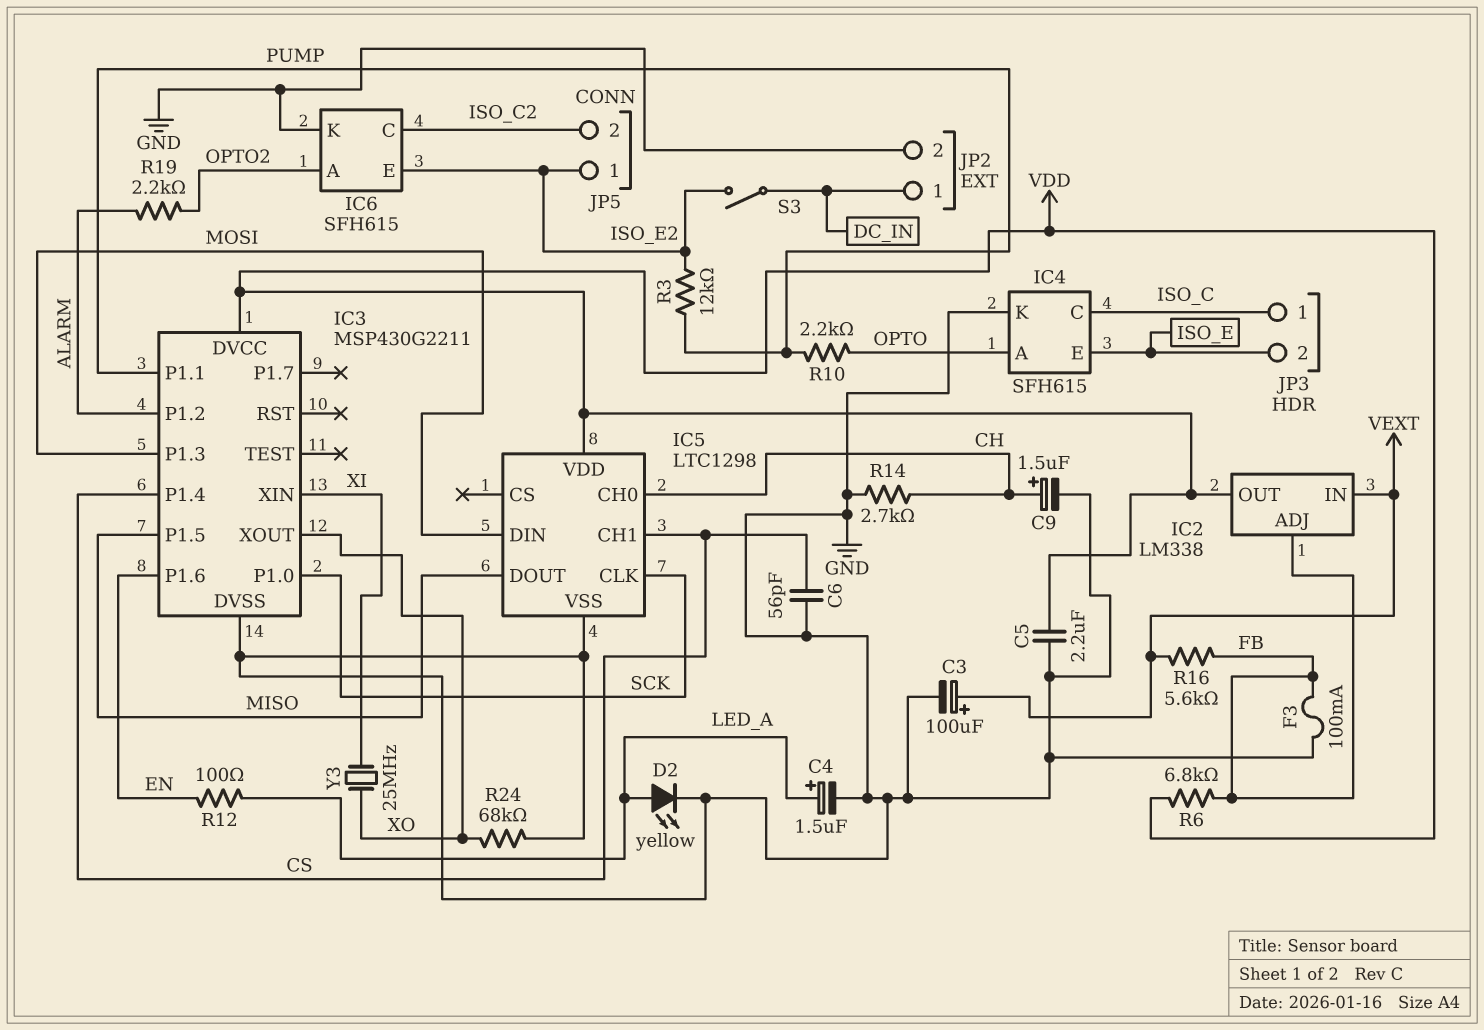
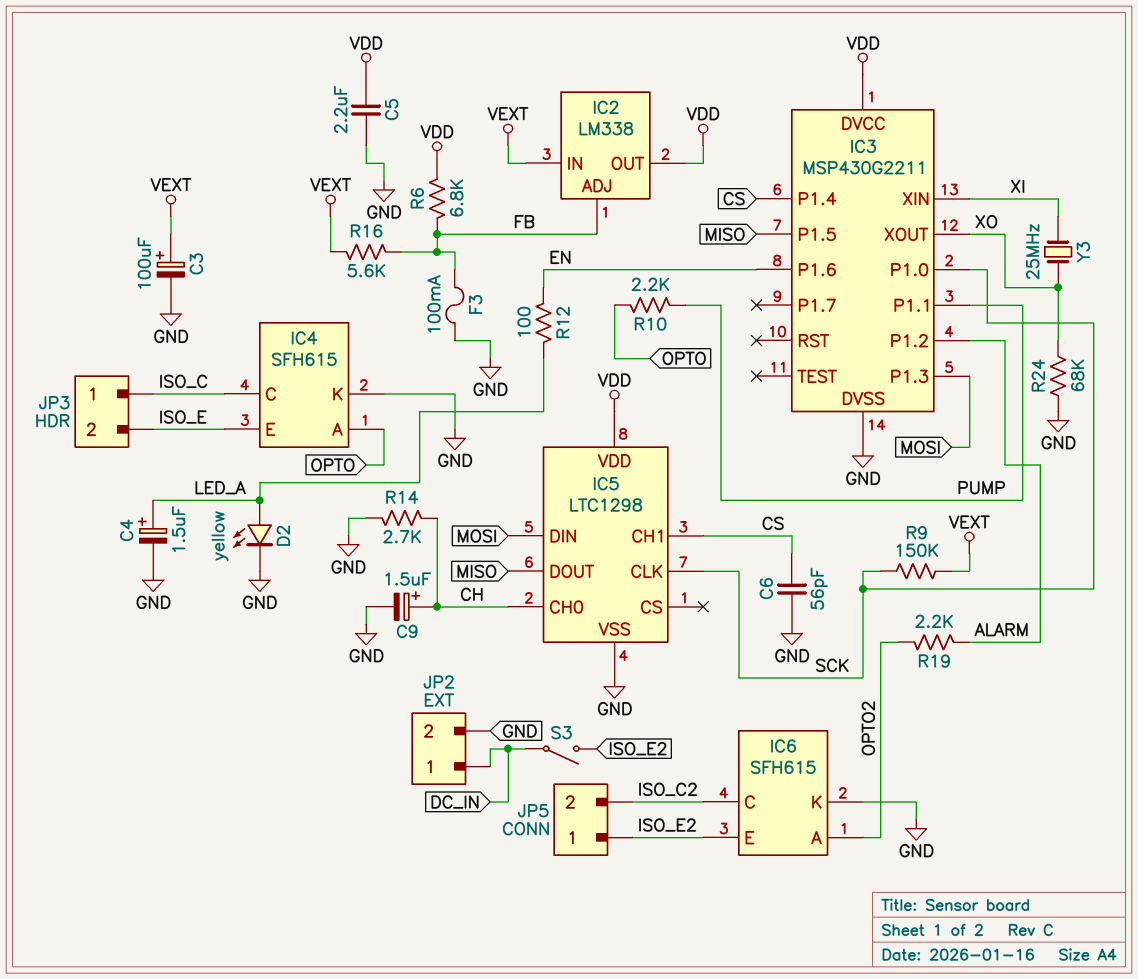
R3: 12k (ISO_E2, PUMP) -> none
R9: none -> 150k (SCK, VEXT)

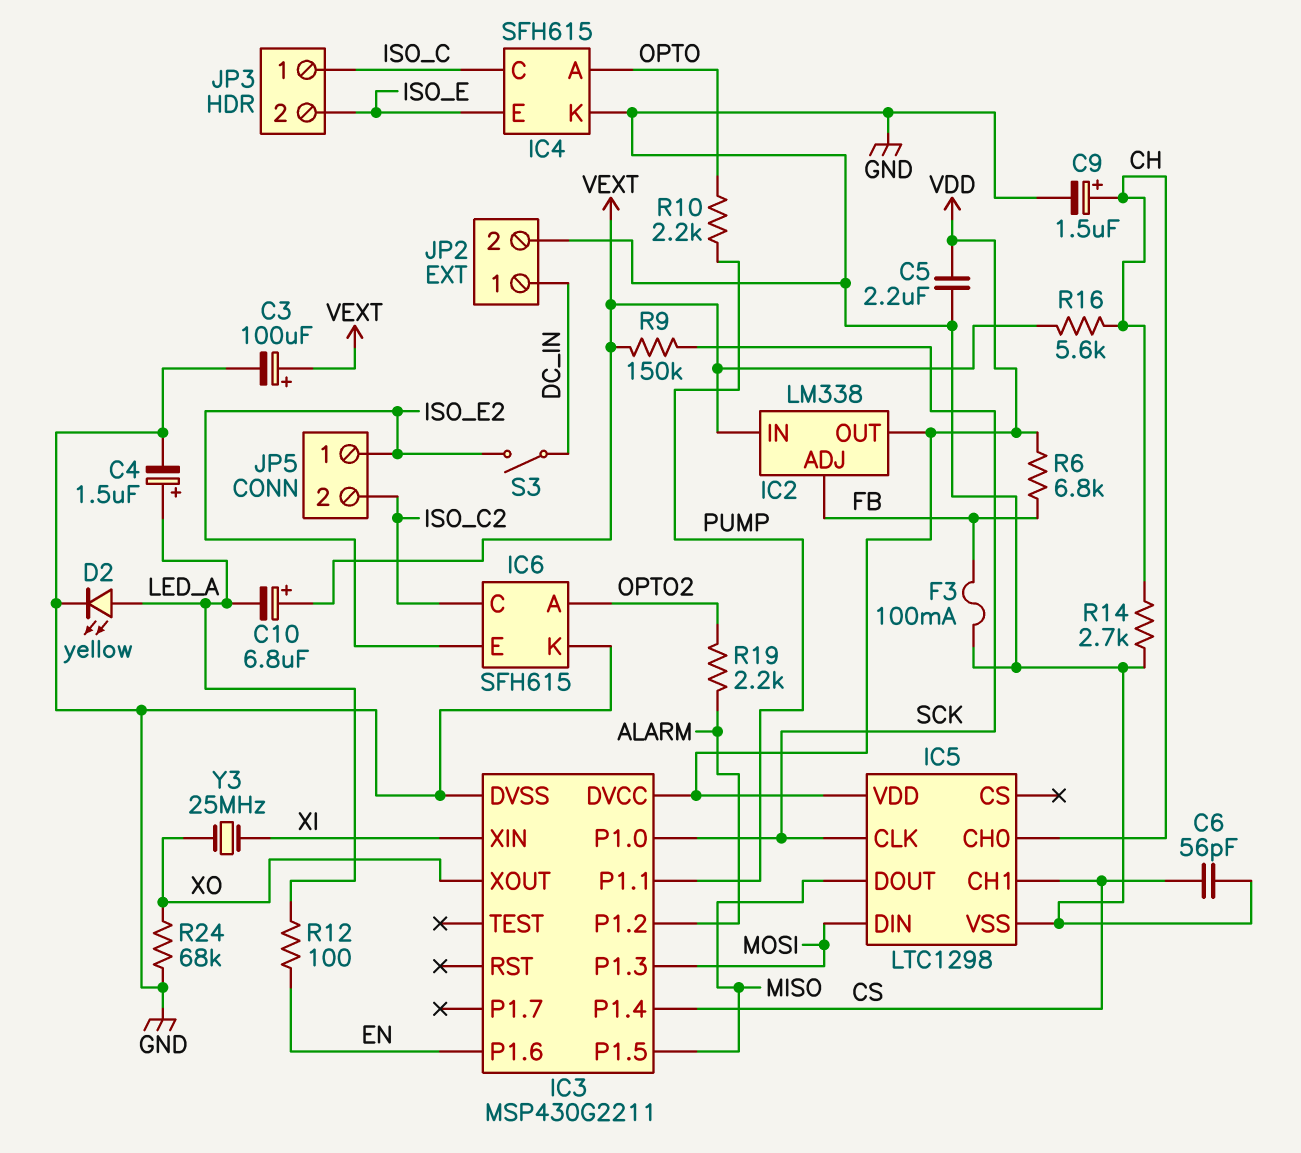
C10: none -> 6.8uF (plus VEXT, minus LED_A)
R16: 5.6k (FB, VEXT) -> 5.6k (CH, VEXT)

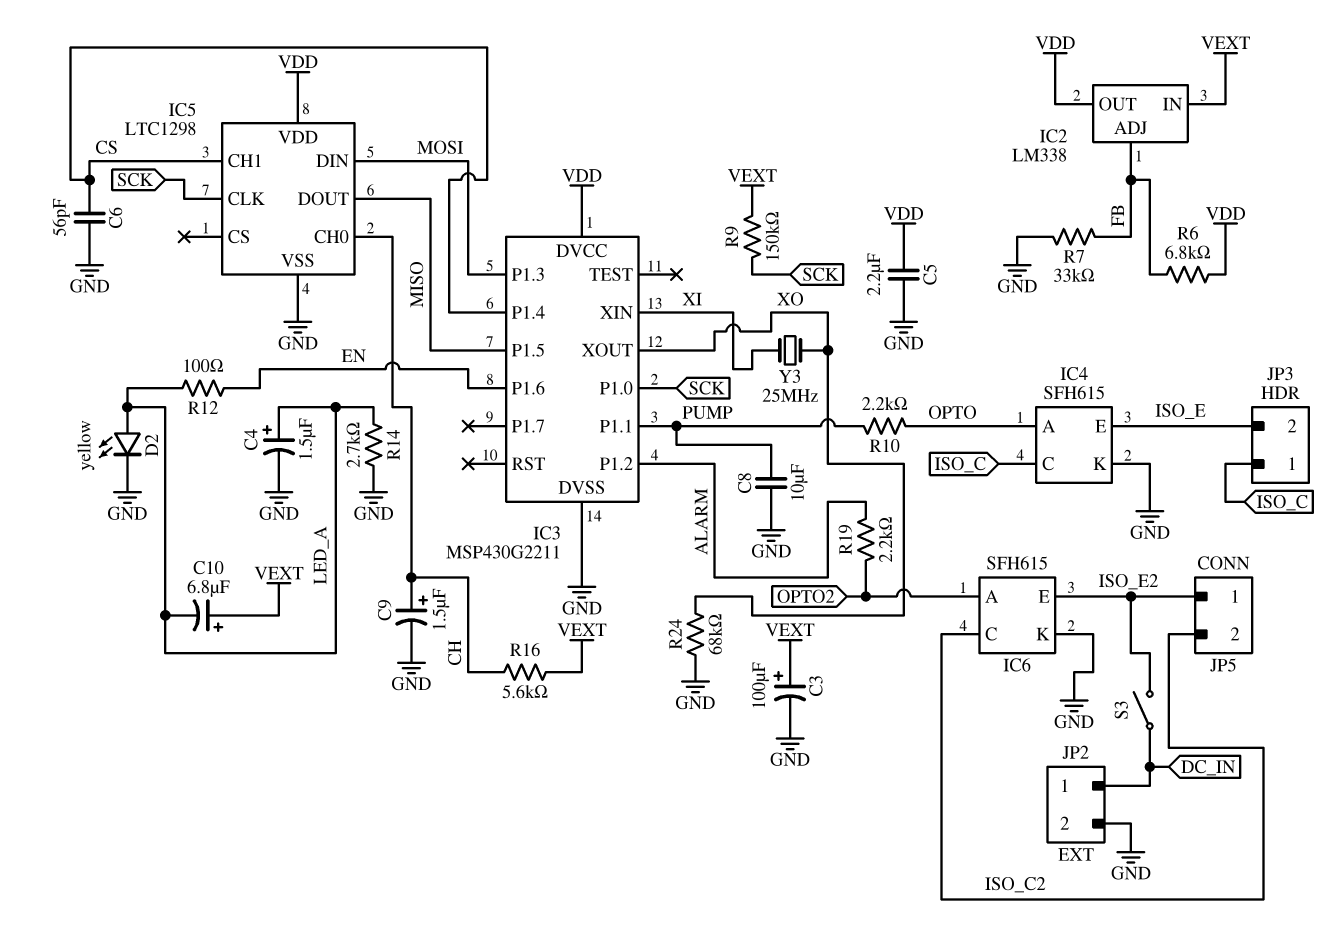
C8: none -> 10uF (GND, PUMP)
F3: 100mA (FB, GND) -> none
R7: none -> 33k (FB, GND)
R14: 2.7k (CH, GND) -> 2.7k (GND, LED_A)

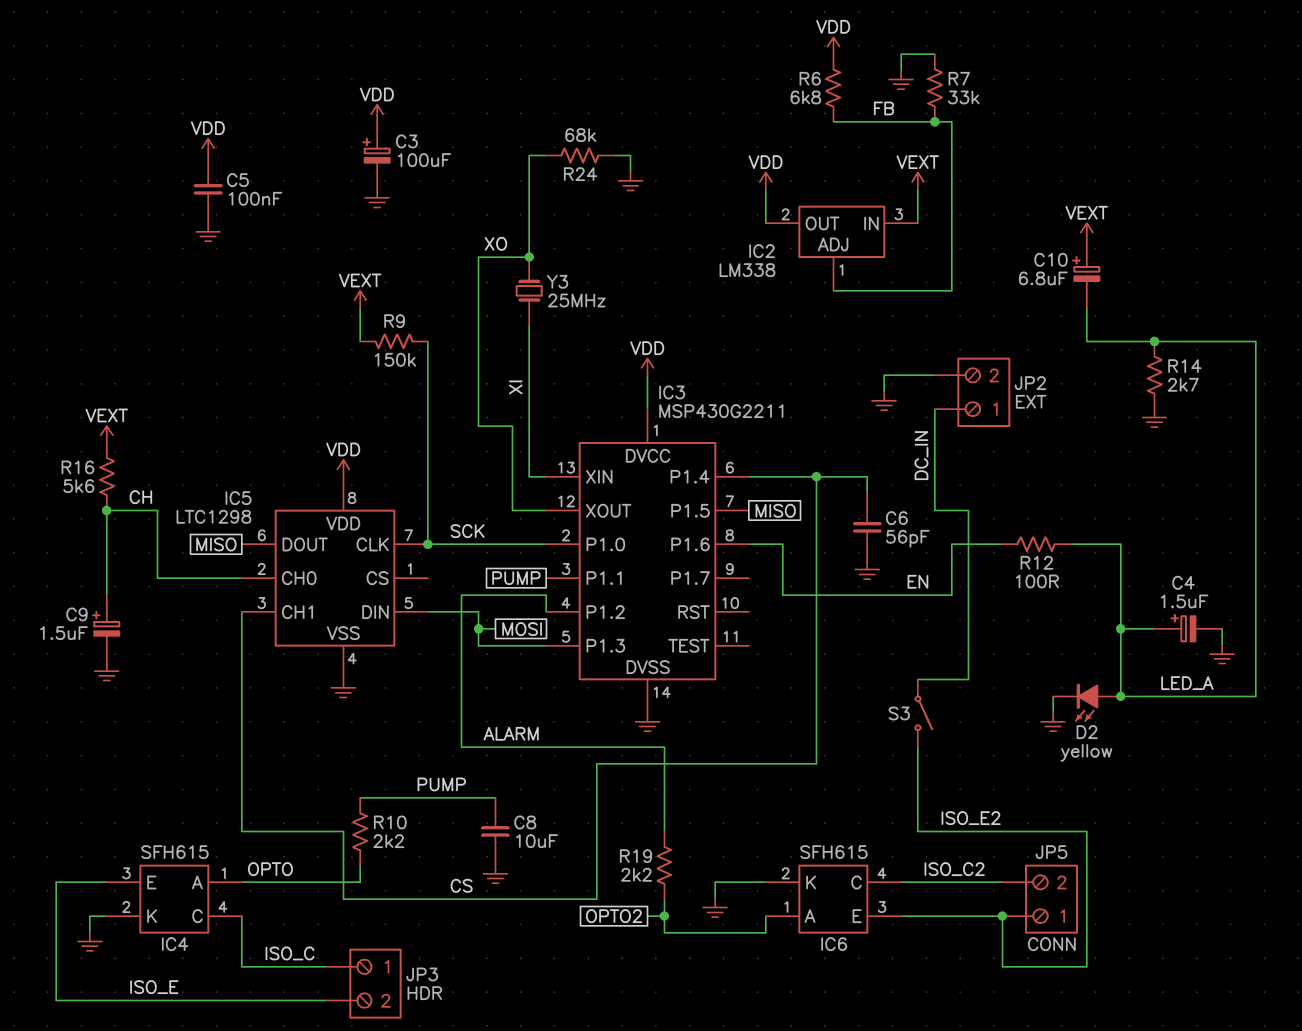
C3: 100uF (plus VEXT, minus GND) -> 100uF (plus VDD, minus GND)
C5: 2.2uF (GND, VDD) -> 100nF (GND, VDD)

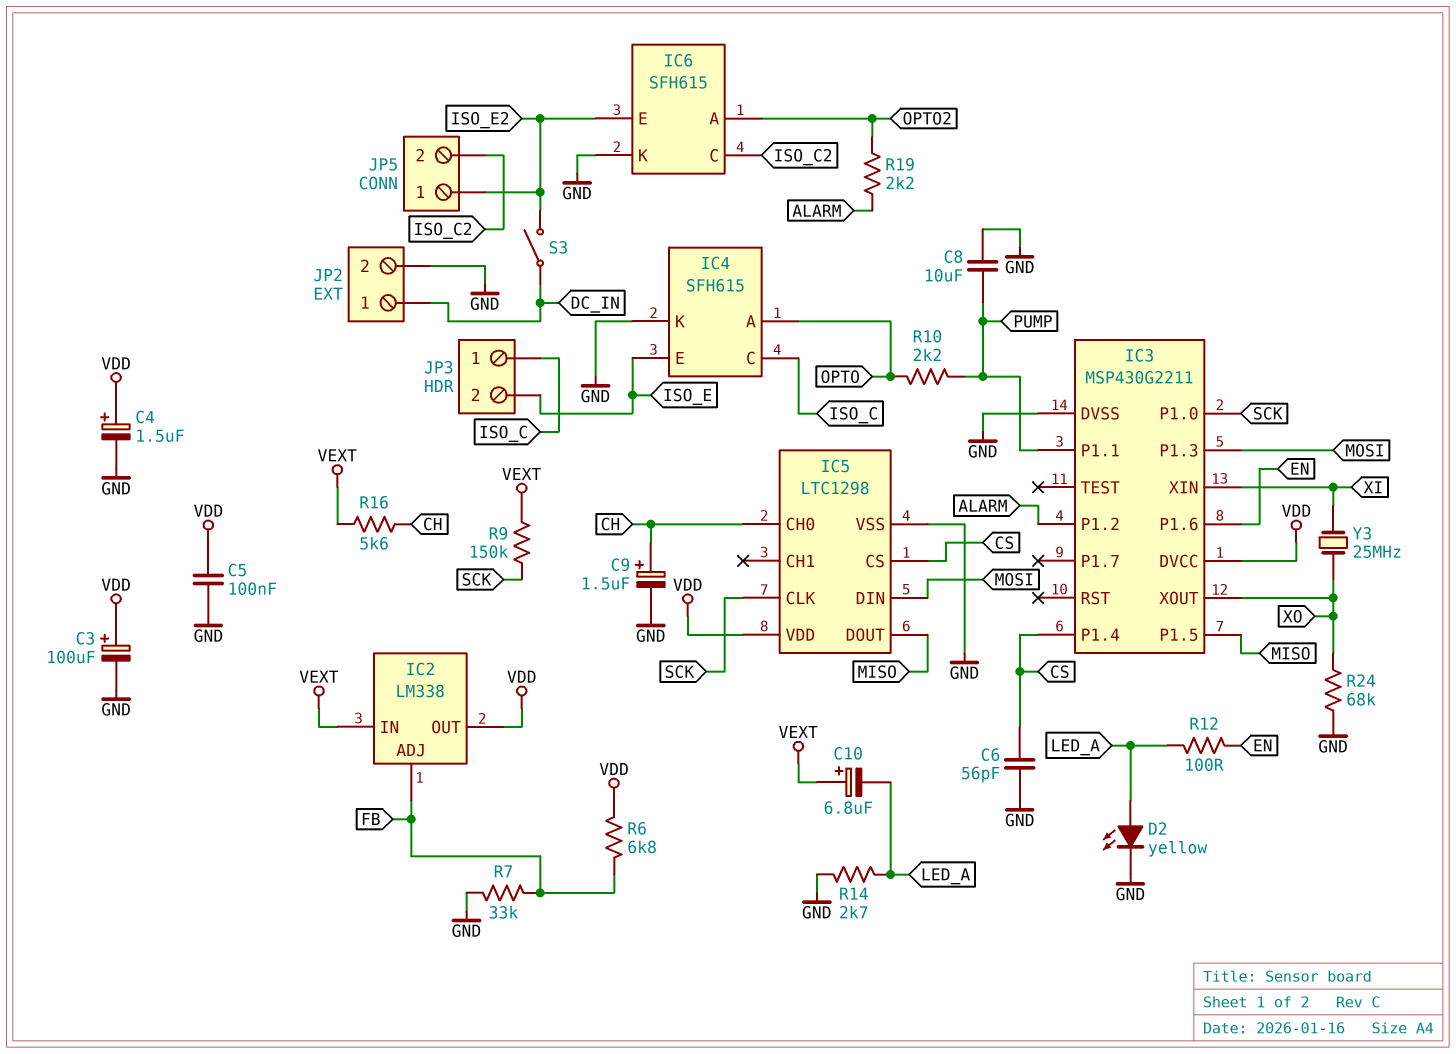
C4: 1.5uF (plus LED_A, minus GND) -> 1.5uF (plus VDD, minus GND)
IC5 pin CH1: CS -> none
IC5 pin CS: none -> CS

